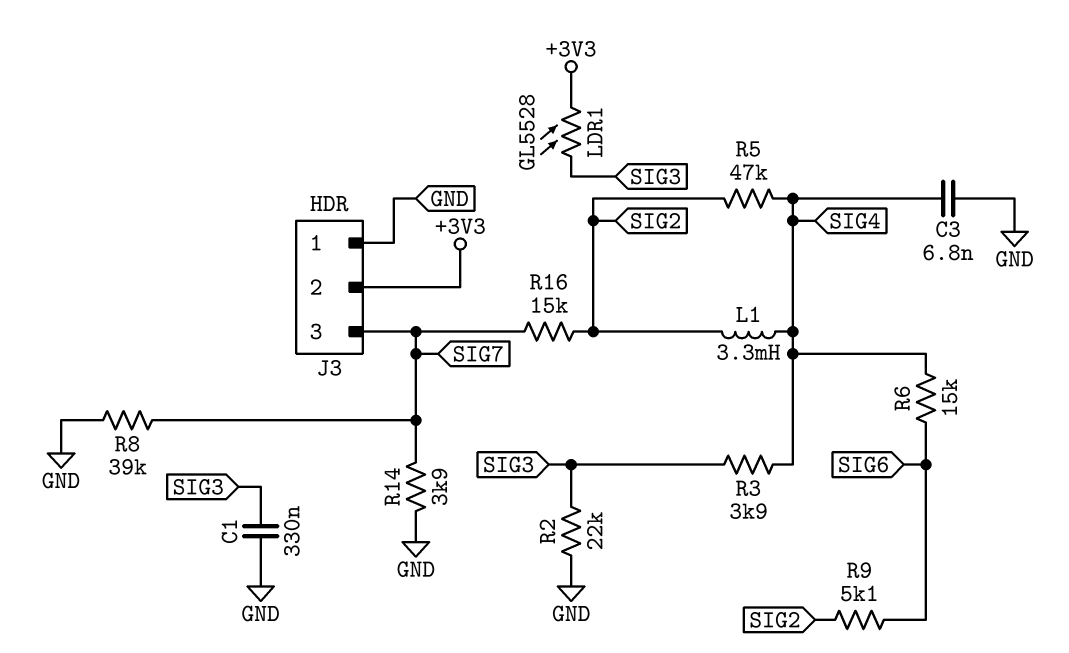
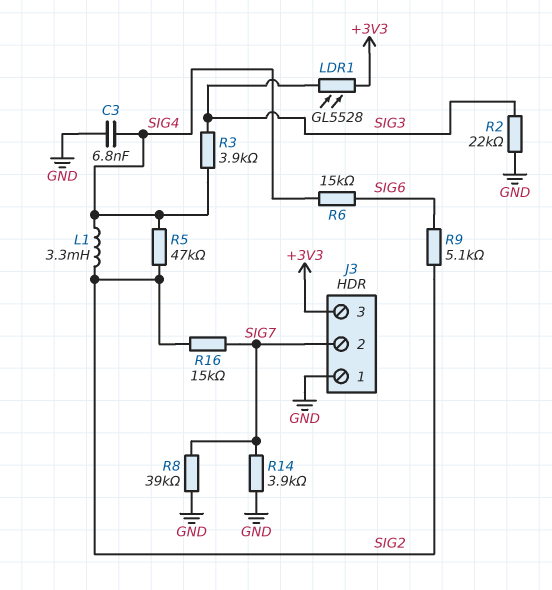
C1: 330nF (GND, SIG3) -> none
J3 pin 2: +3V3 -> SIG7
J3 pin 3: SIG7 -> +3V3

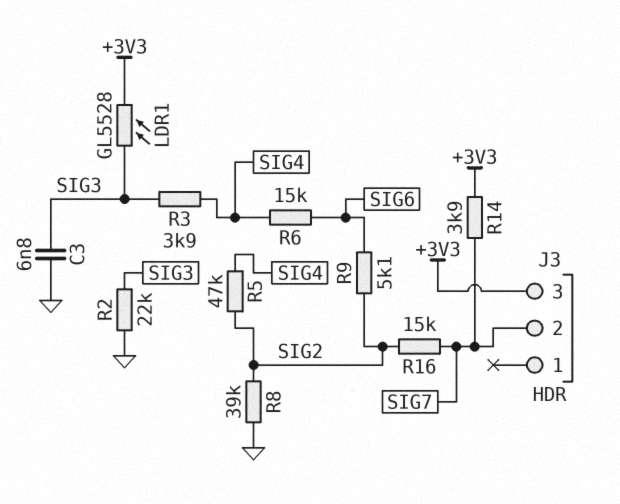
C3: 6.8nF (GND, SIG4) -> 6.8nF (GND, SIG3)
J3 pin 1: GND -> none
L1: 3.3mH (SIG2, SIG4) -> none
R8: 39k (GND, SIG7) -> 39k (GND, SIG2)
R14: 3.9k (GND, SIG7) -> 3.9k (+3V3, SIG7)

